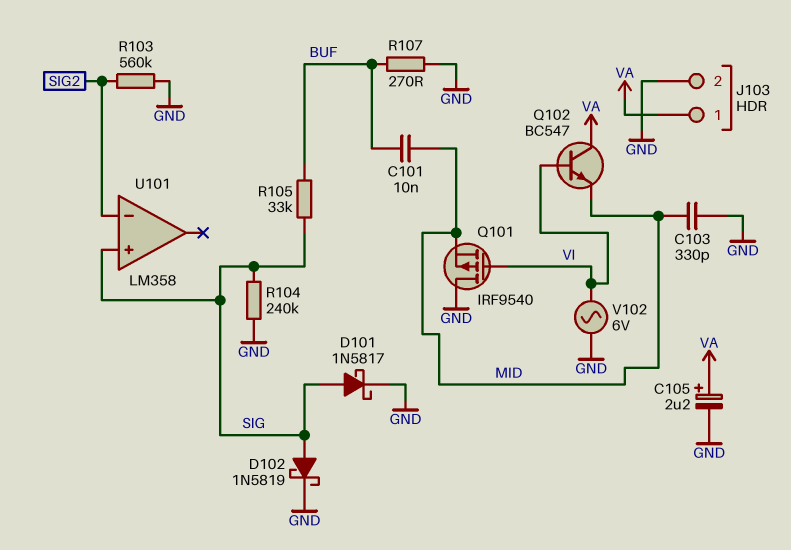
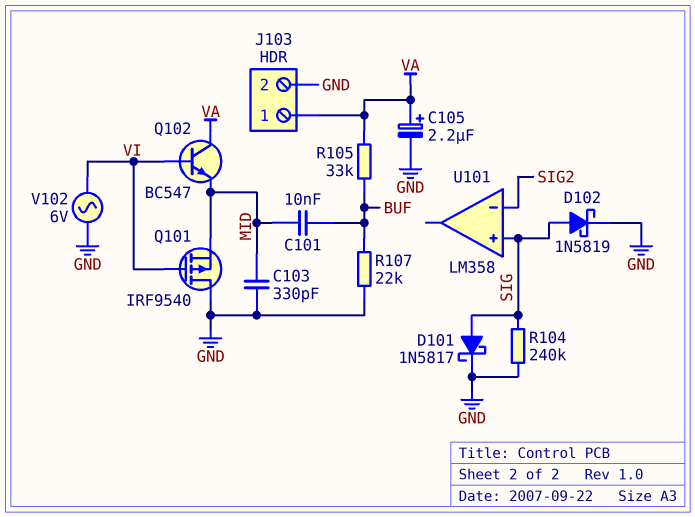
R103: 560k (GND, SIG2) -> none
R105: 33k (BUF, SIG) -> 33k (BUF, VA)
R107: 270 (BUF, GND) -> 22k (BUF, GND)

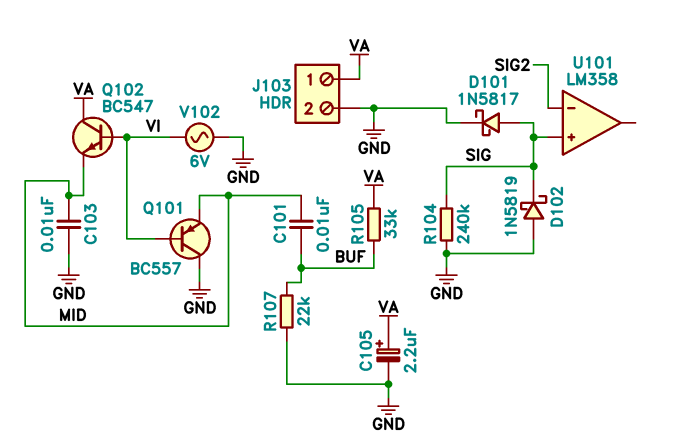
C103: 330pF (GND, MID) -> 10nF (GND, MID)
D102: schottky 1N5819 (A SIG, K GND) -> schottky 1N5819 (A GND, K SIG)
Q101: PMOS IRF9540 (G VI, D GND, S MID) -> PNP BC557 (B VI, C GND, E MID)

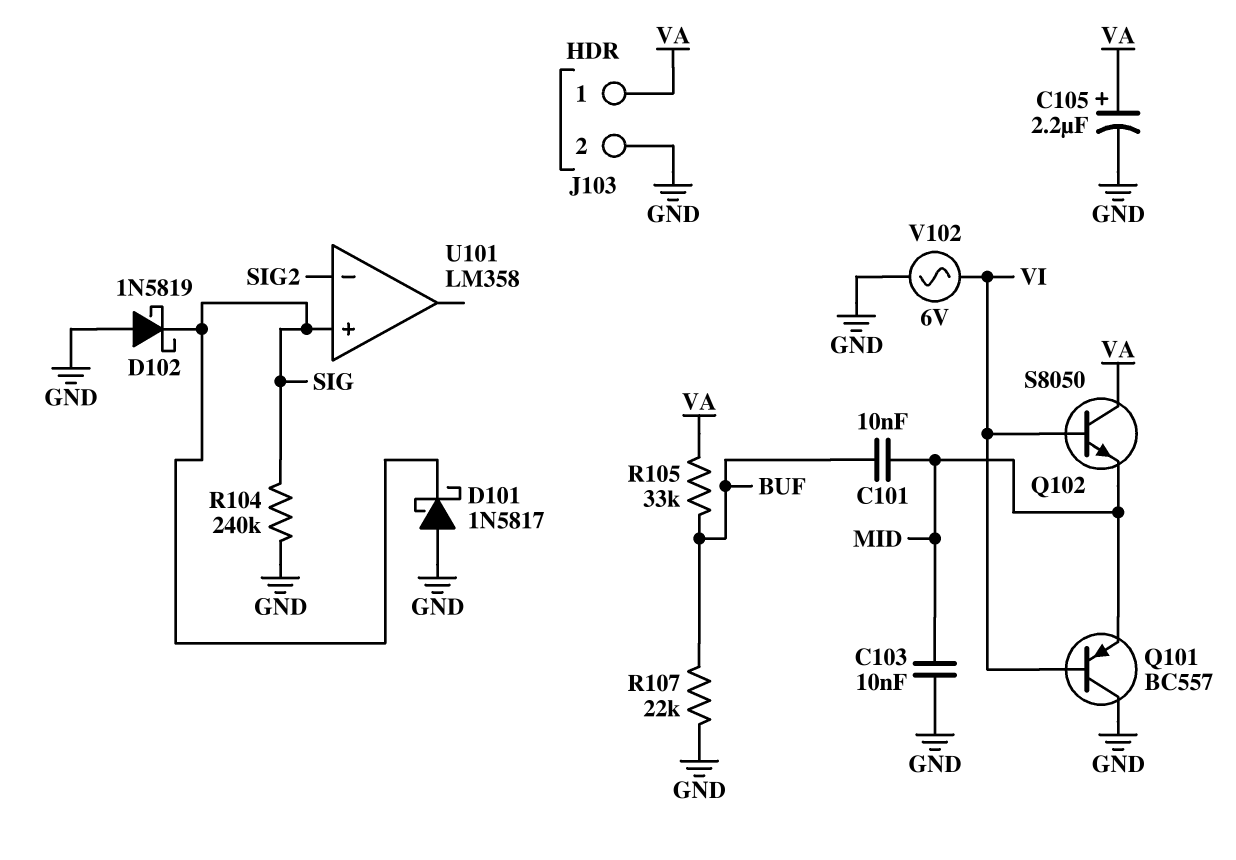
D101: schottky 1N5817 (A SIG, K GND) -> schottky 1N5817 (A GND, K SIG)
Q102: NPN BC547 (B VI, C VA, E MID) -> NPN S8050 (B VI, C VA, E MID)

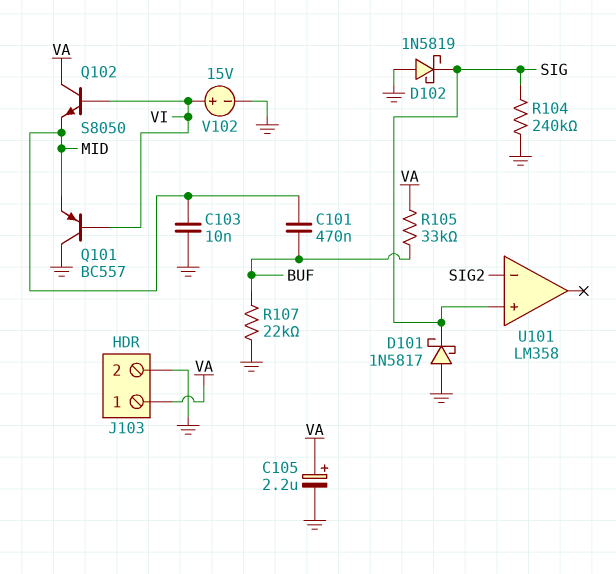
C101: 10nF (BUF, MID) -> 470nF (BUF, MID)
V102: AC 6V (GND, VI) -> 15V (plus VI, minus GND)

